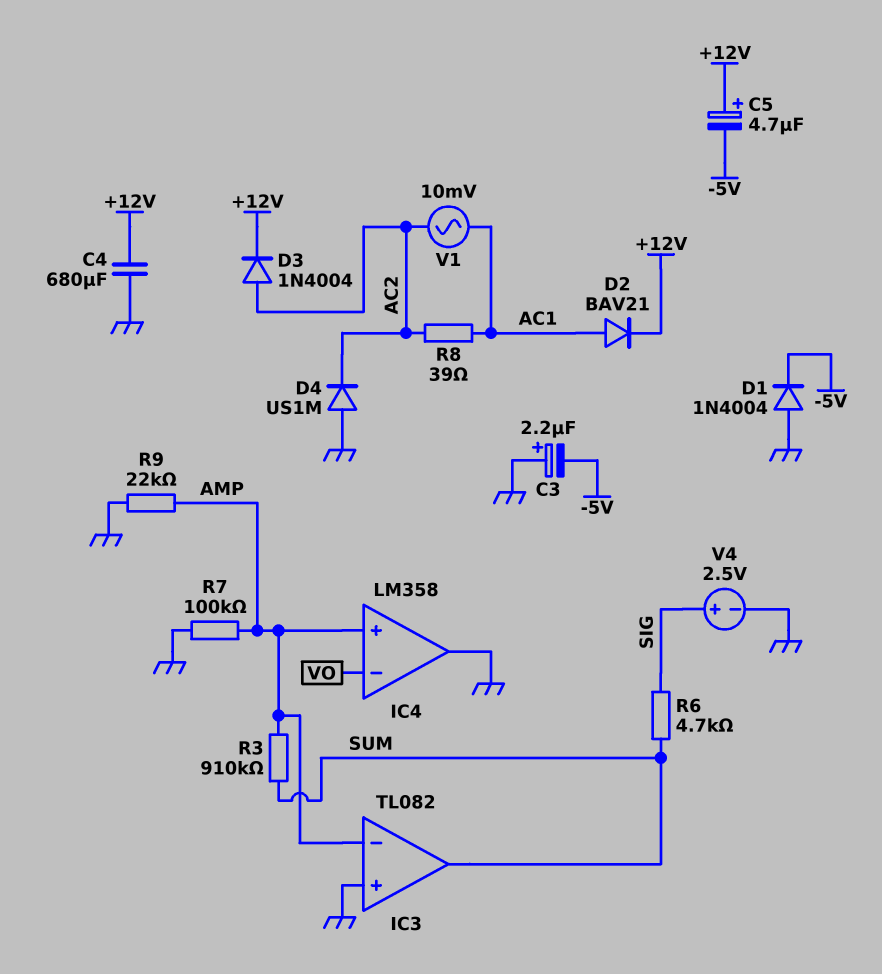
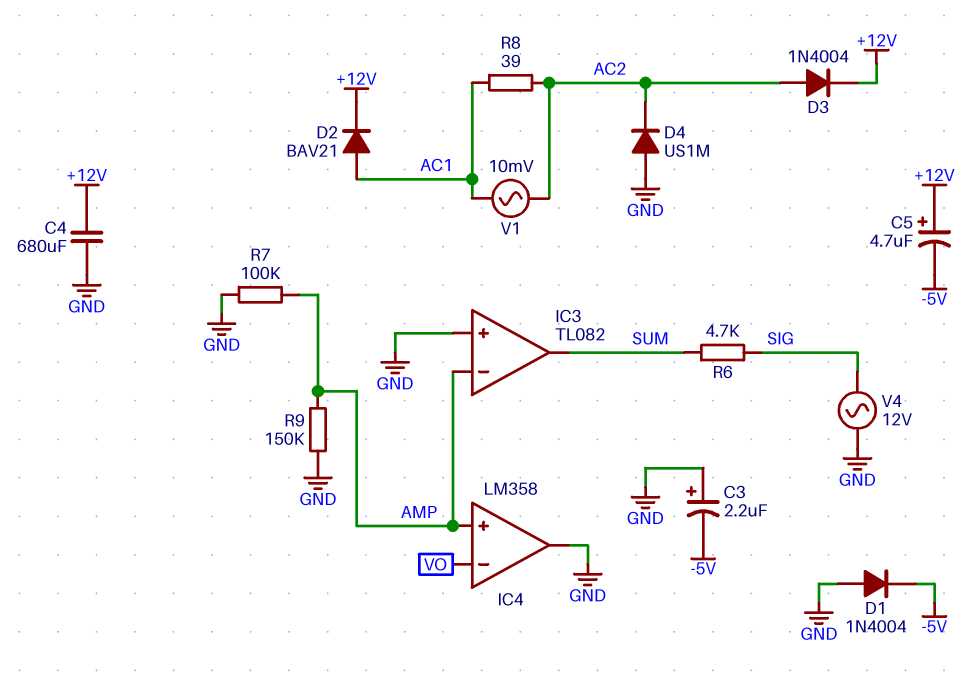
R3: 910k (AMP, SUM) -> none
R9: 22k (AMP, GND) -> 150k (AMP, GND)
V4: 2.5V (plus SIG, minus GND) -> AC 12V (GND, SIG)

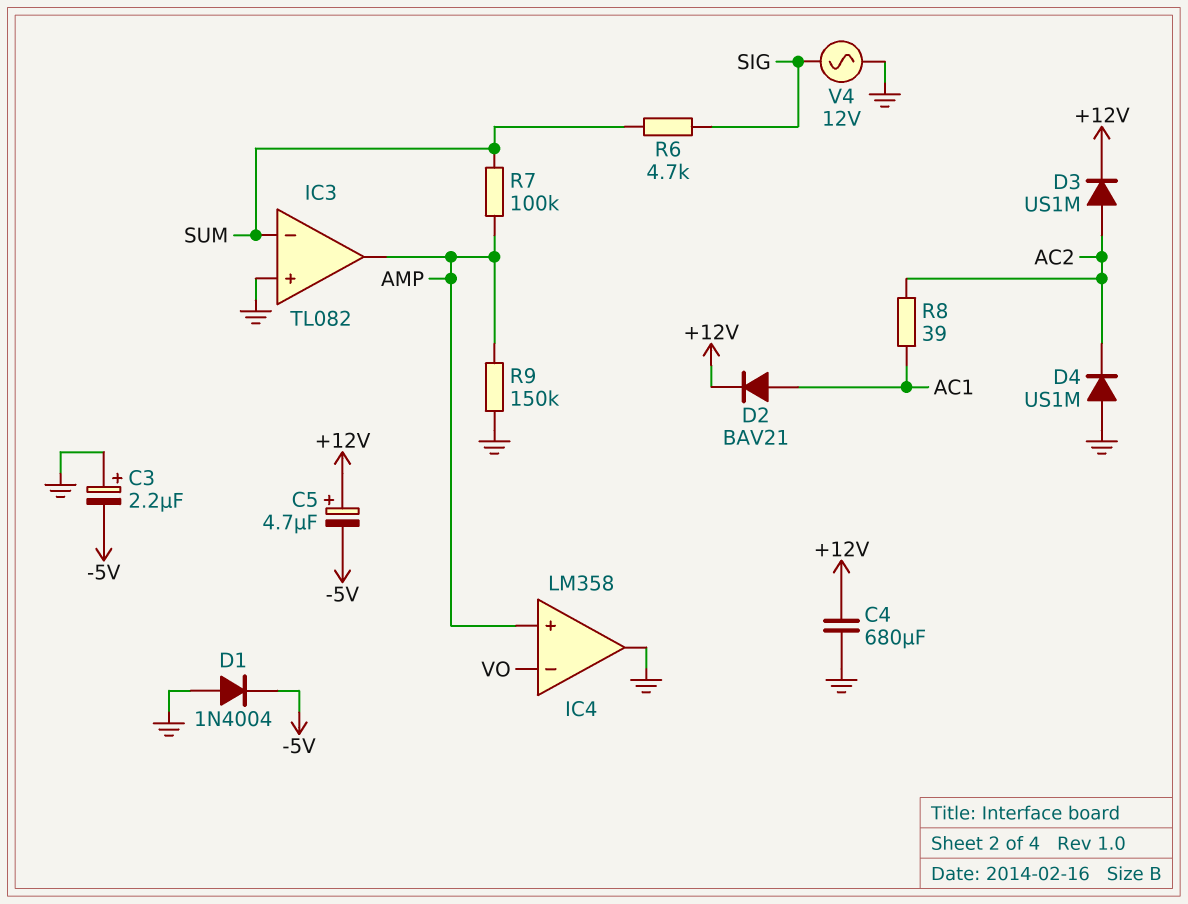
D3: diode 1N4004 (A AC2, K +12V) -> diode US1M (A AC2, K +12V)
IC3 pin in-: AMP -> SUM
IC3 pin out: SUM -> AMP
R7: 100k (AMP, GND) -> 100k (AMP, SUM)
V1: AC 10mV (AC1, AC2) -> none

